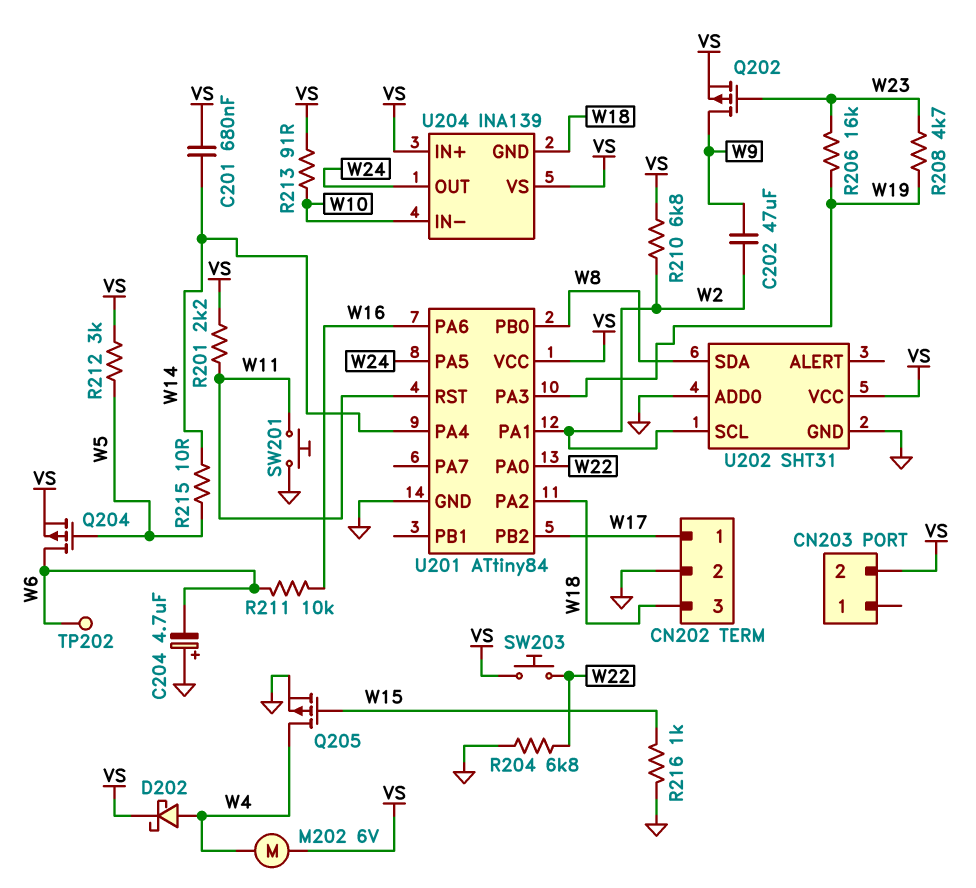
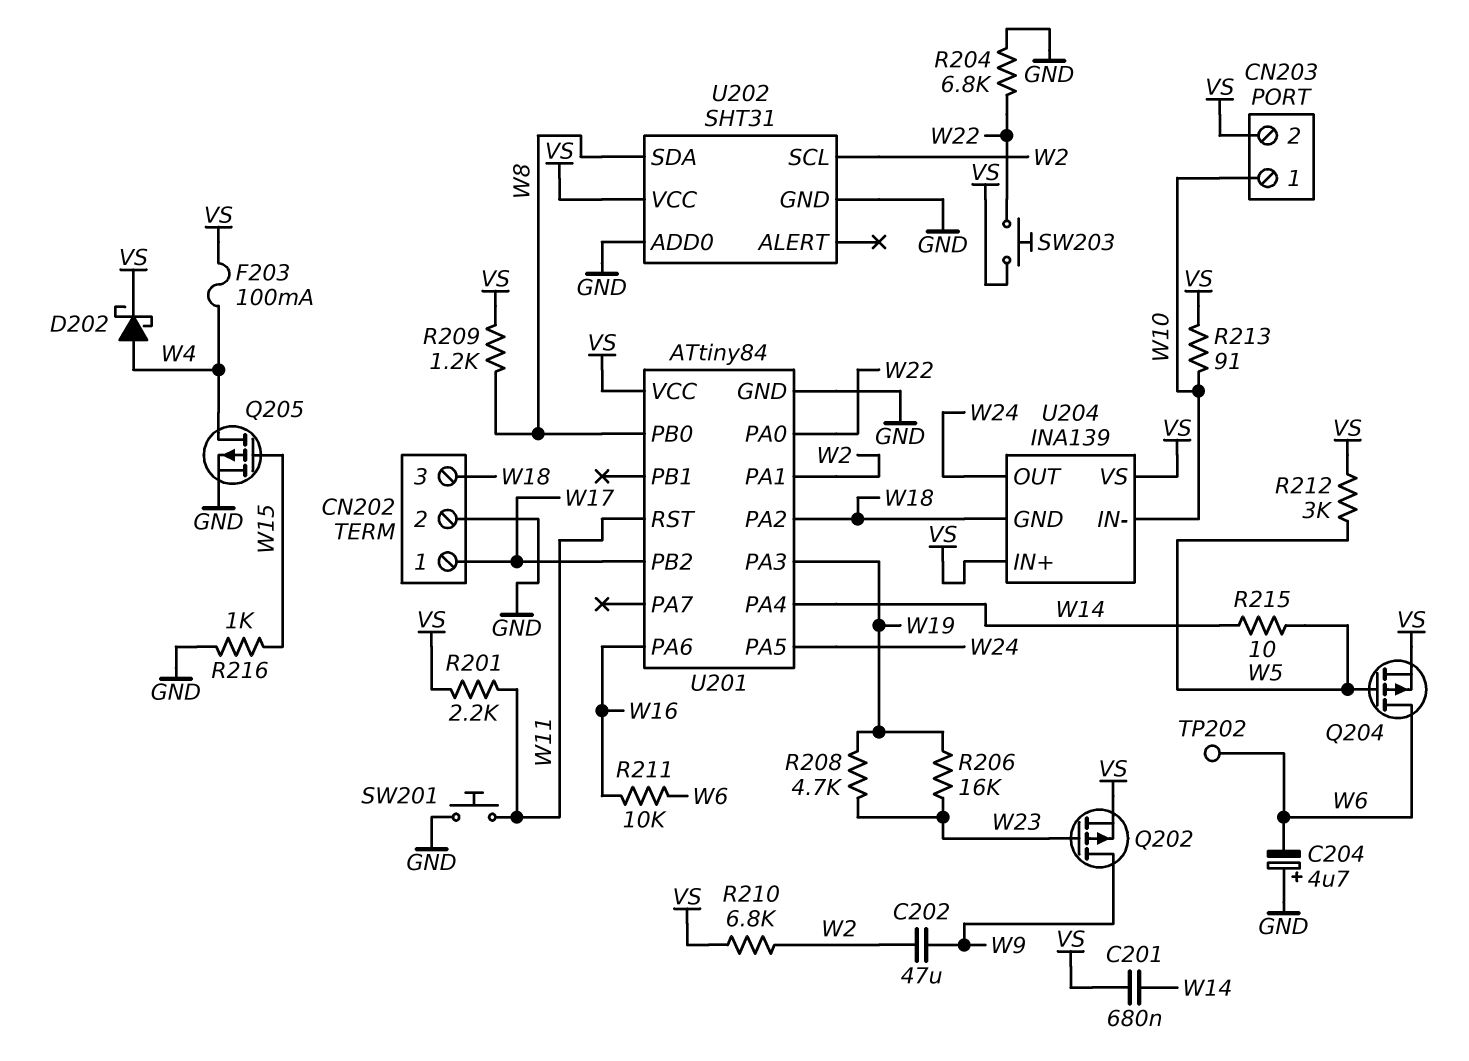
CN203 pin 1: none -> W10
F203: none -> 100mA (VS, W4)
M202: motor 6V (VS, W4) -> none
R209: none -> 1.2k (VS, W8)

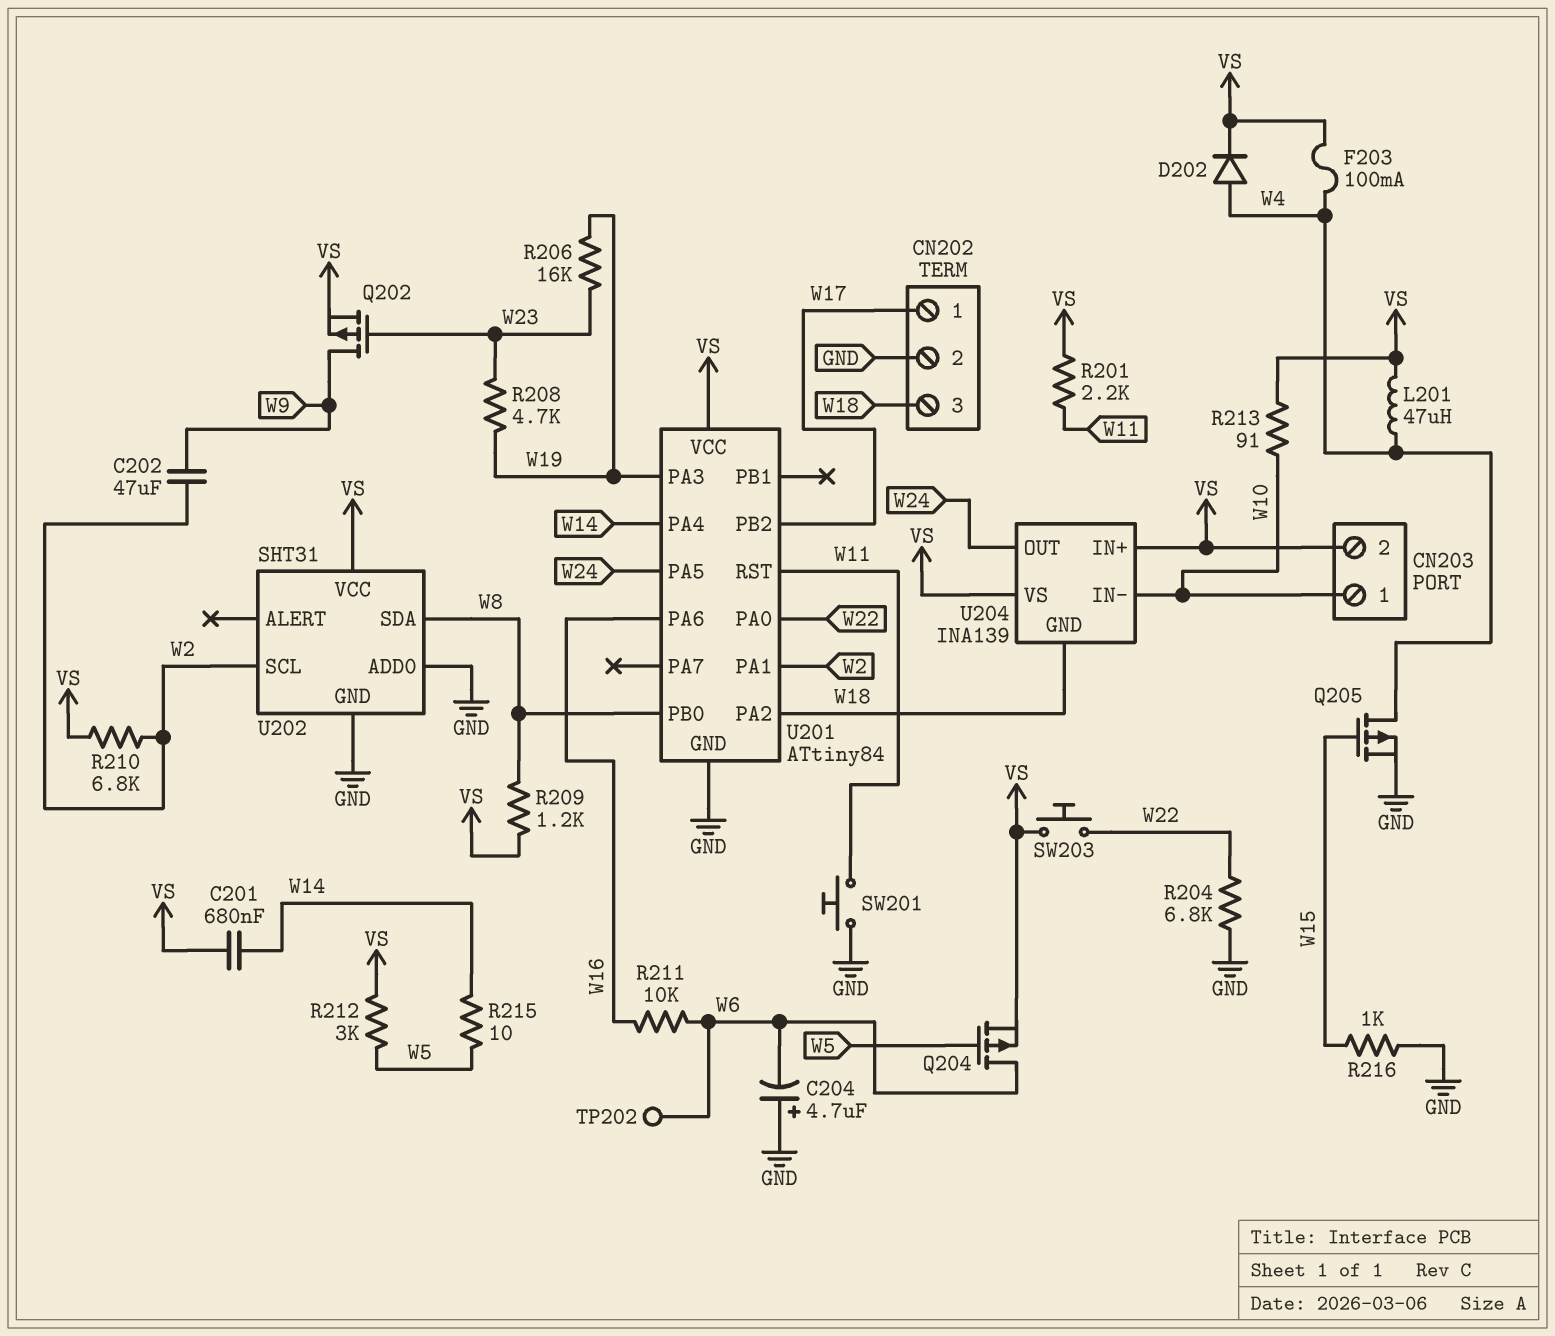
D202: schottky (A W4, K VS) -> diode (A W4, K VS)
L201: none -> 47uH (VS, W4)

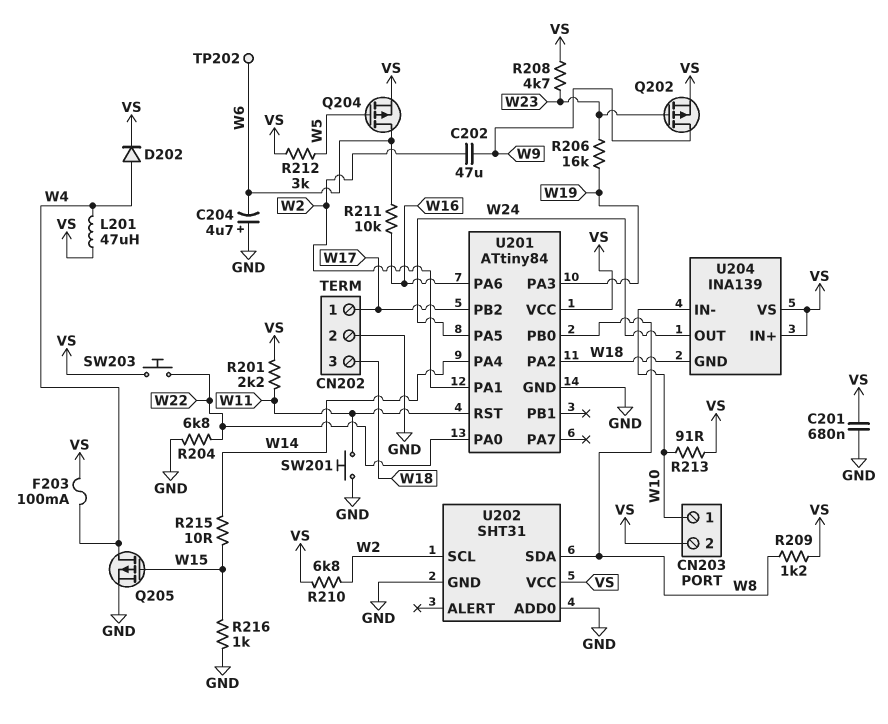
C201: 680nF (VS, W14) -> 680nF (GND, VS)
R208: 4.7k (W19, W23) -> 4.7k (VS, W23)
R215: 10 (W5, W14) -> 10 (W14, W15)

